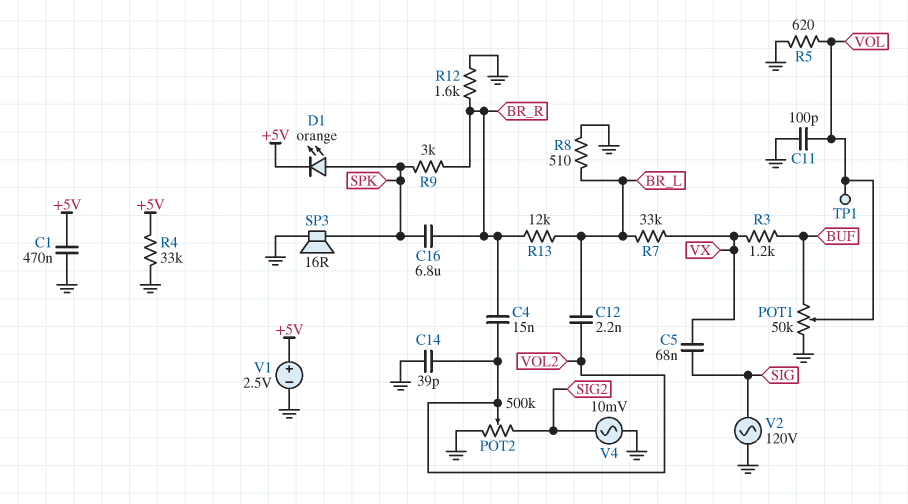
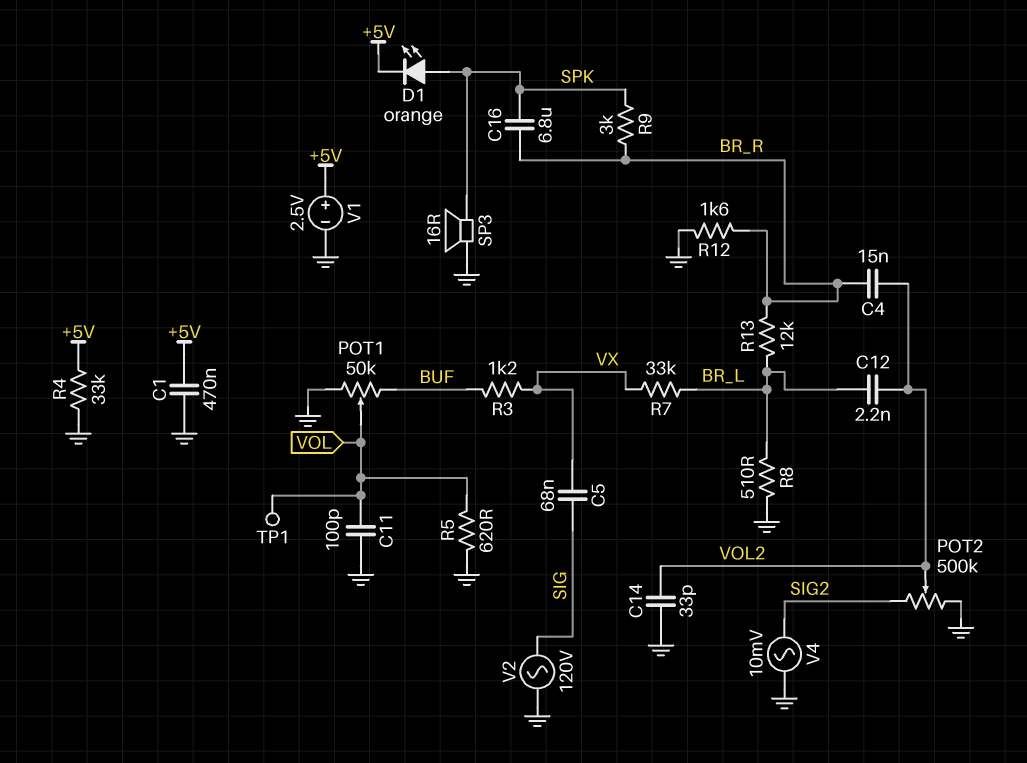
C14: 39pF (GND, VOL2) -> 33pF (GND, VOL2)

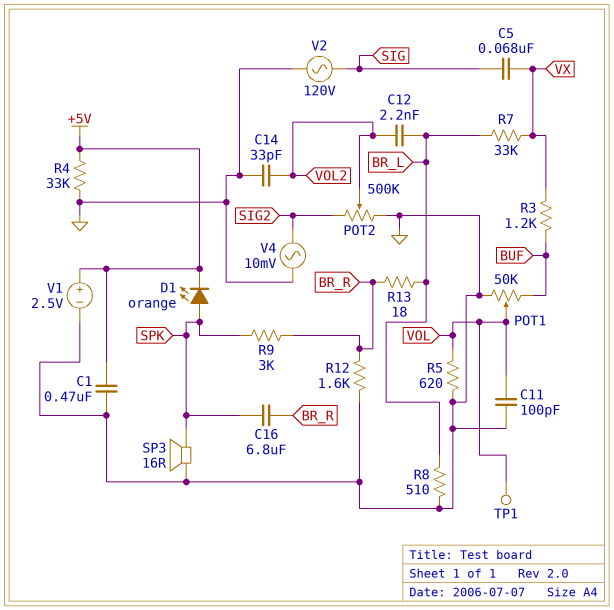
C4: 15nF (BR_R, VOL2) -> none
R13: 12k (BR_L, BR_R) -> 18 (BR_L, BR_R)

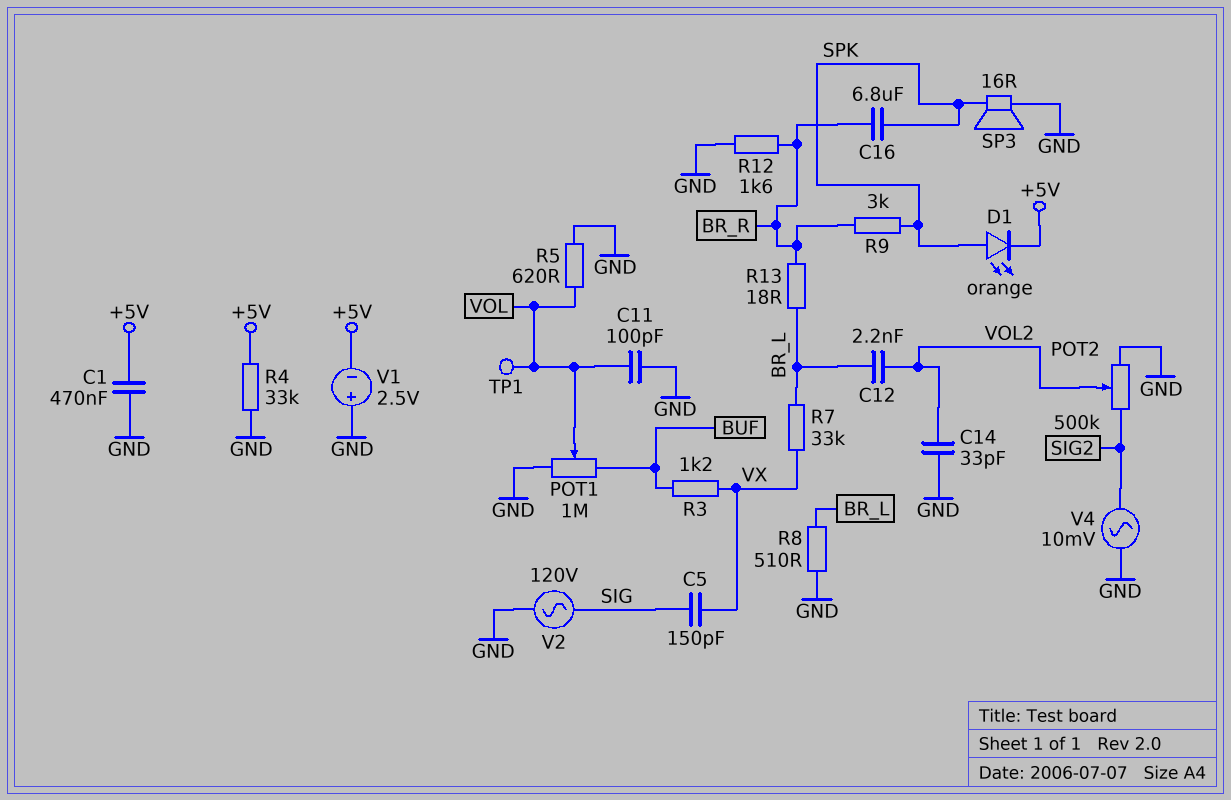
C5: 68nF (SIG, VX) -> 150pF (SIG, VX)
POT1: 50k (BUF, GND, wiper VOL) -> 1M (BUF, GND, wiper VOL)
V1: 2.5V (plus +5V, minus GND) -> 2.5V (plus GND, minus +5V)

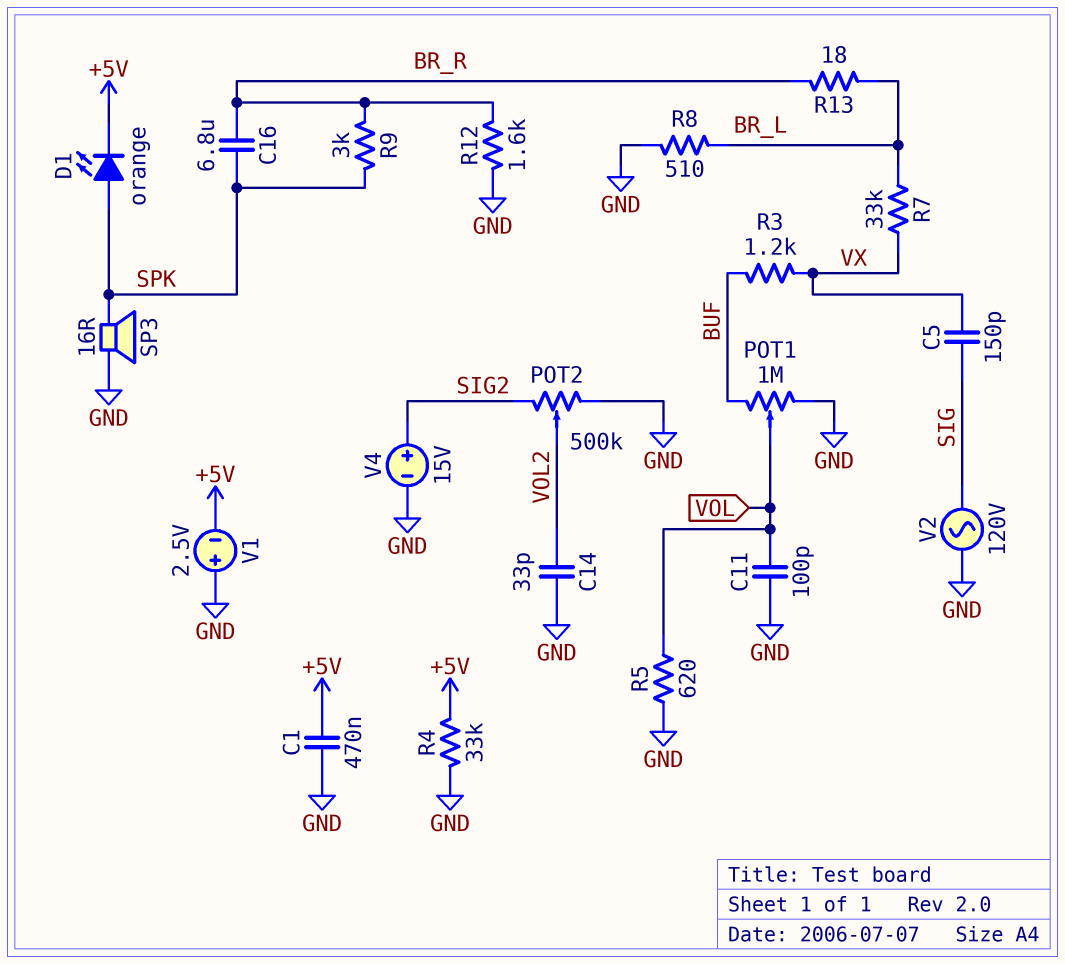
C12: 2.2nF (BR_L, VOL2) -> none
TP1: test point (VOL) -> none
V4: AC 10mV (GND, SIG2) -> 15V (plus SIG2, minus GND)

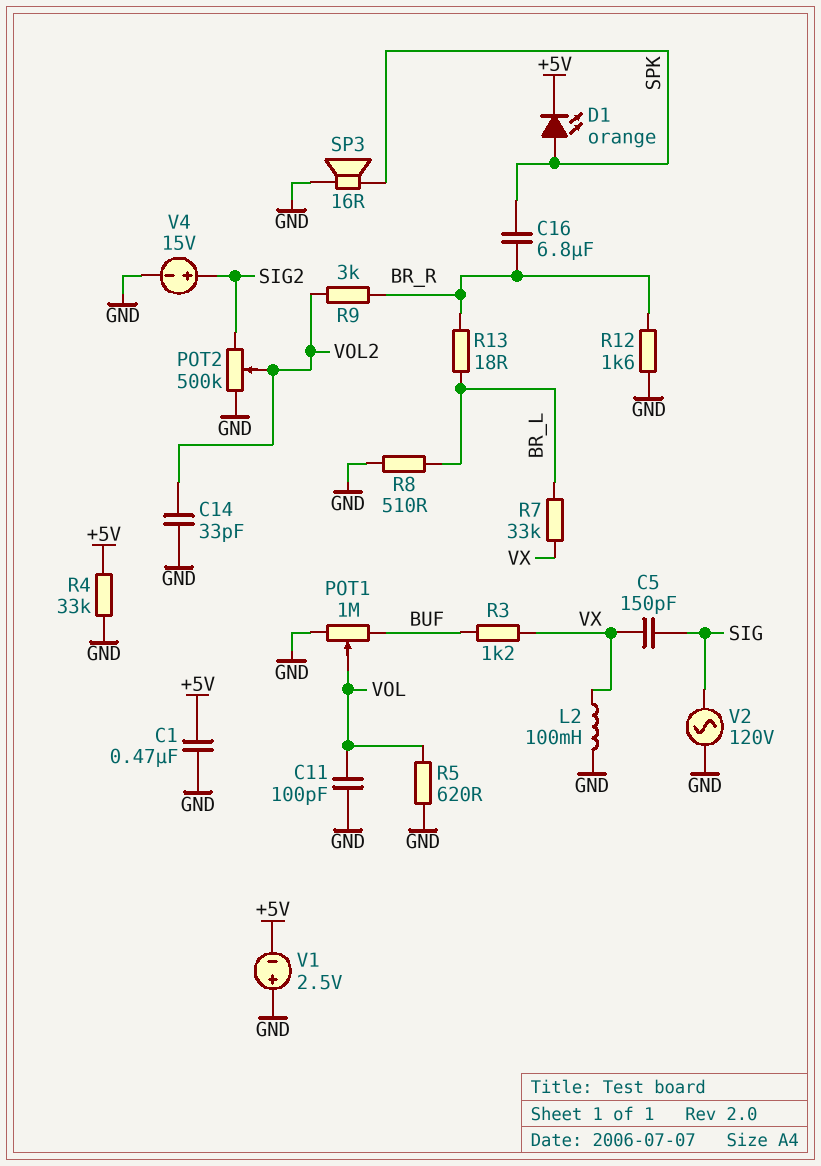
L2: none -> 100mH (GND, VX)
R9: 3k (BR_R, SPK) -> 3k (BR_R, VOL2)

